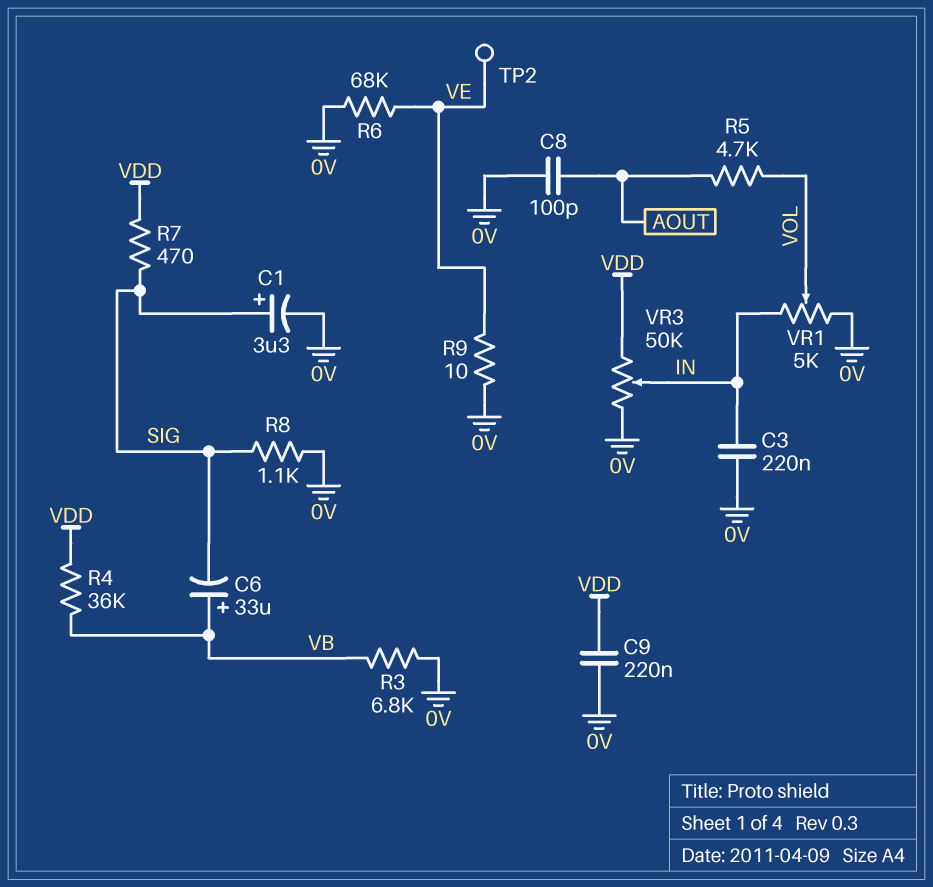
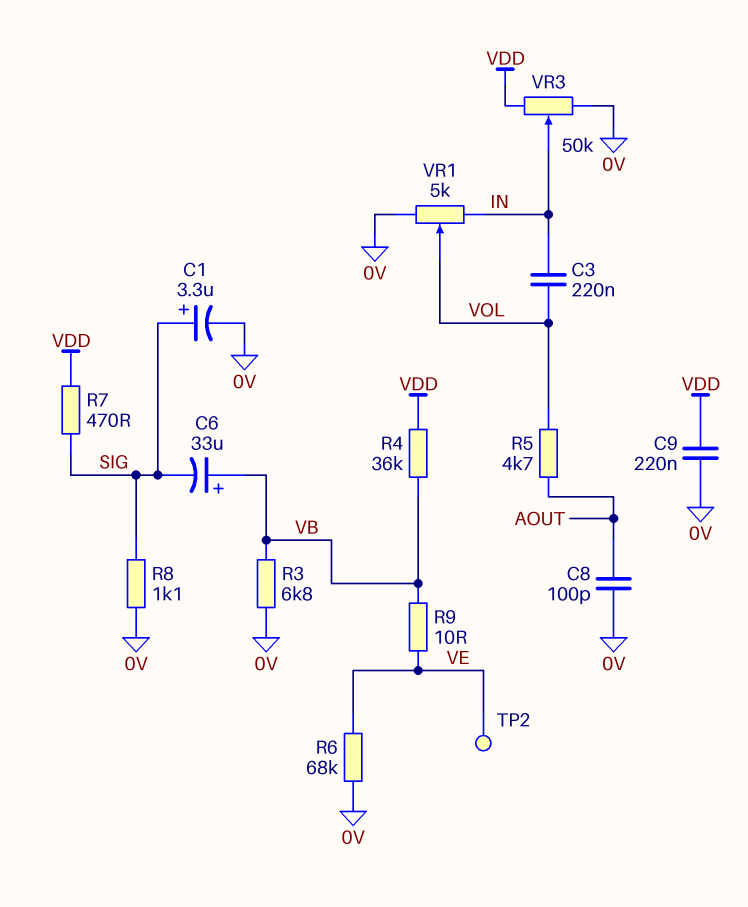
C3: 220nF (0V, IN) -> 220nF (IN, VOL)
R9: 10 (0V, VE) -> 10 (VB, VE)

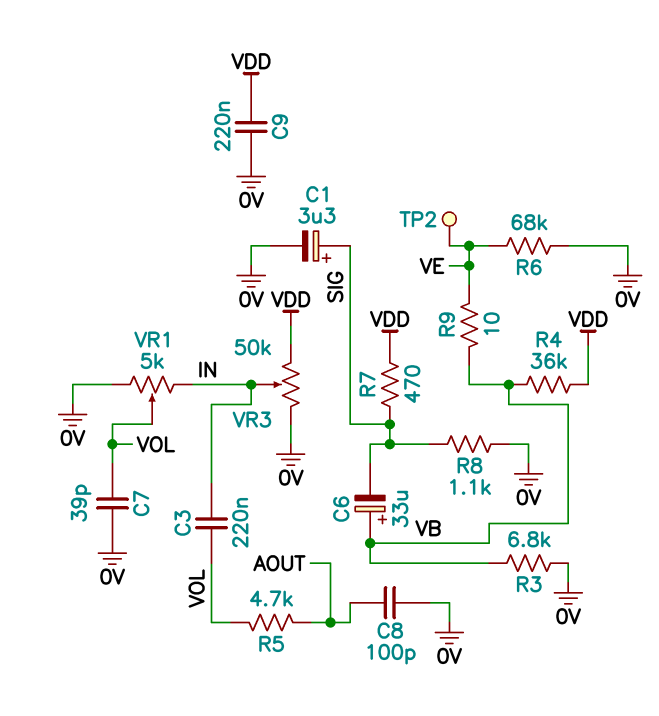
C7: none -> 39pF (0V, VOL)

